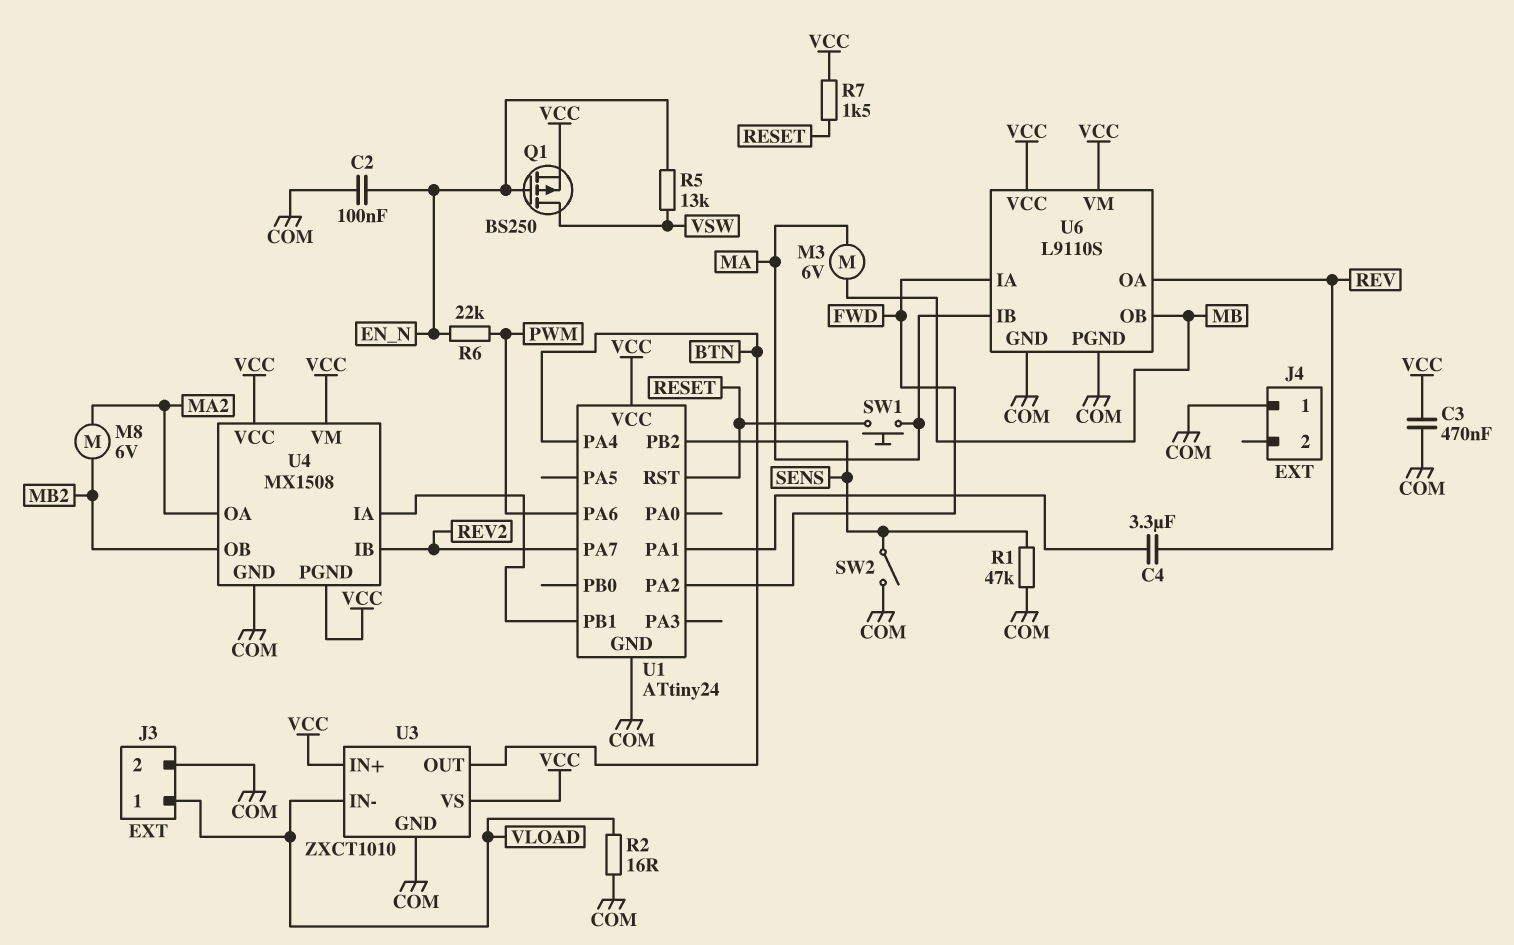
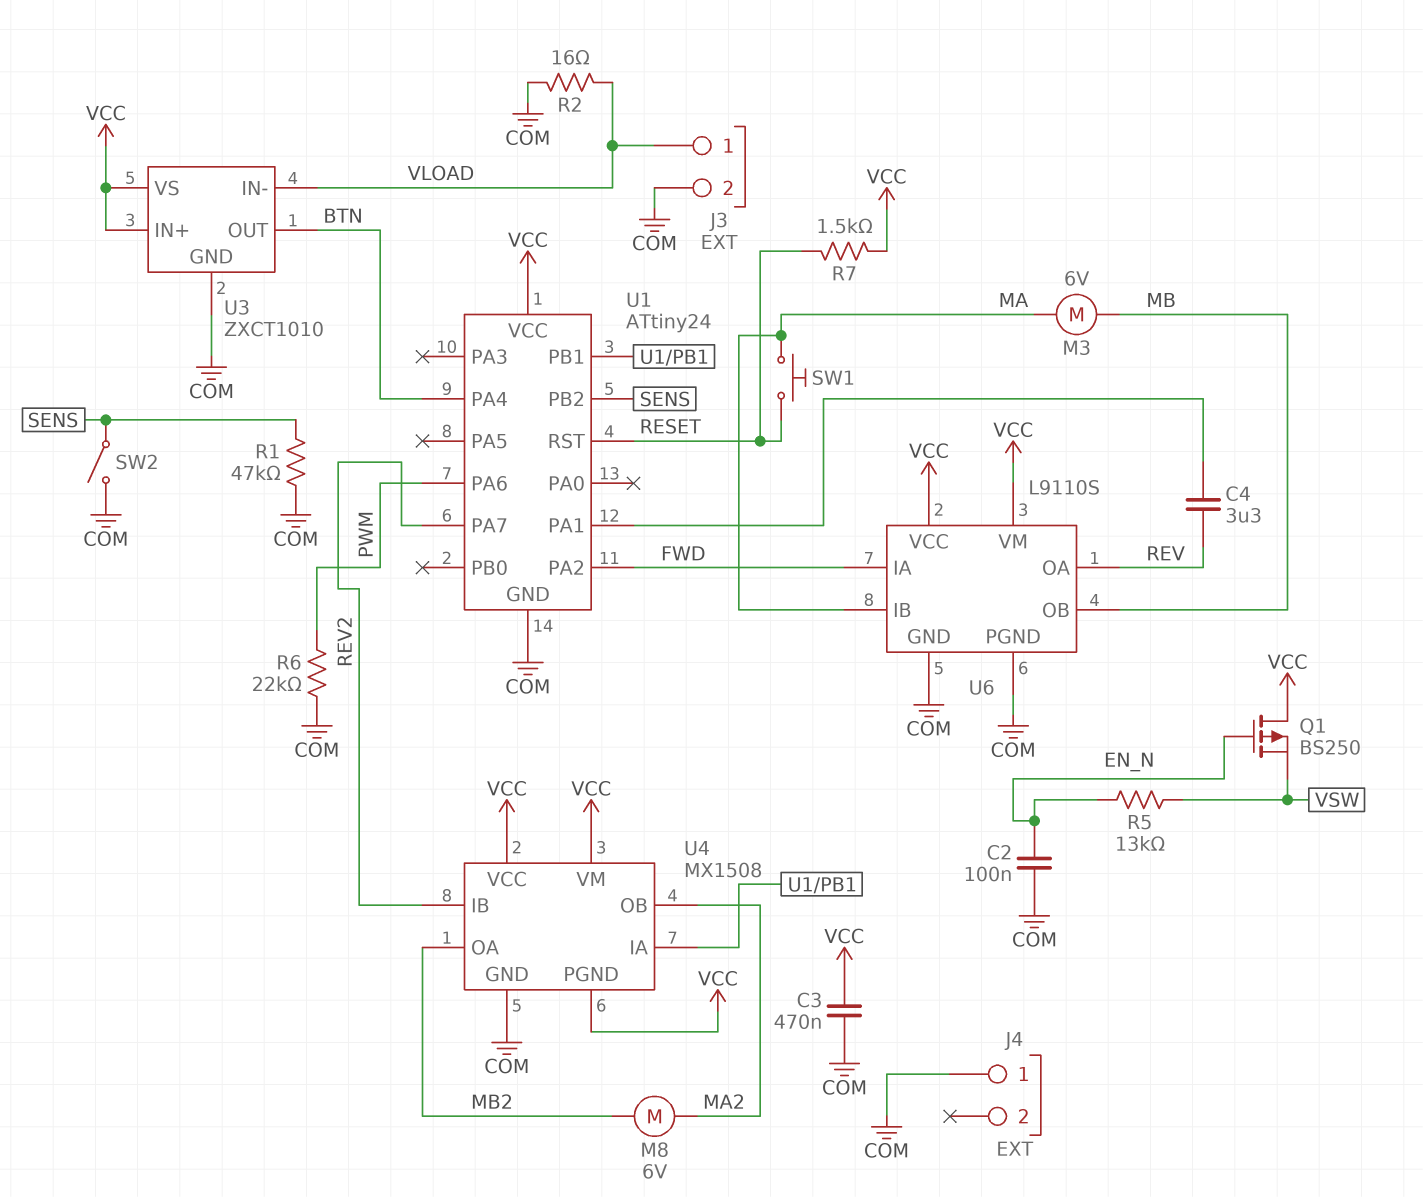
Q1: PMOS BS250 (G EN_N, D VSW, S VCC) -> PMOS BS250 (G EN_N, D VCC, S VSW)
R6: 22k (EN_N, PWM) -> 22k (COM, PWM)
U4 pin OA: MA2 -> MB2
U4 pin OB: MB2 -> MA2

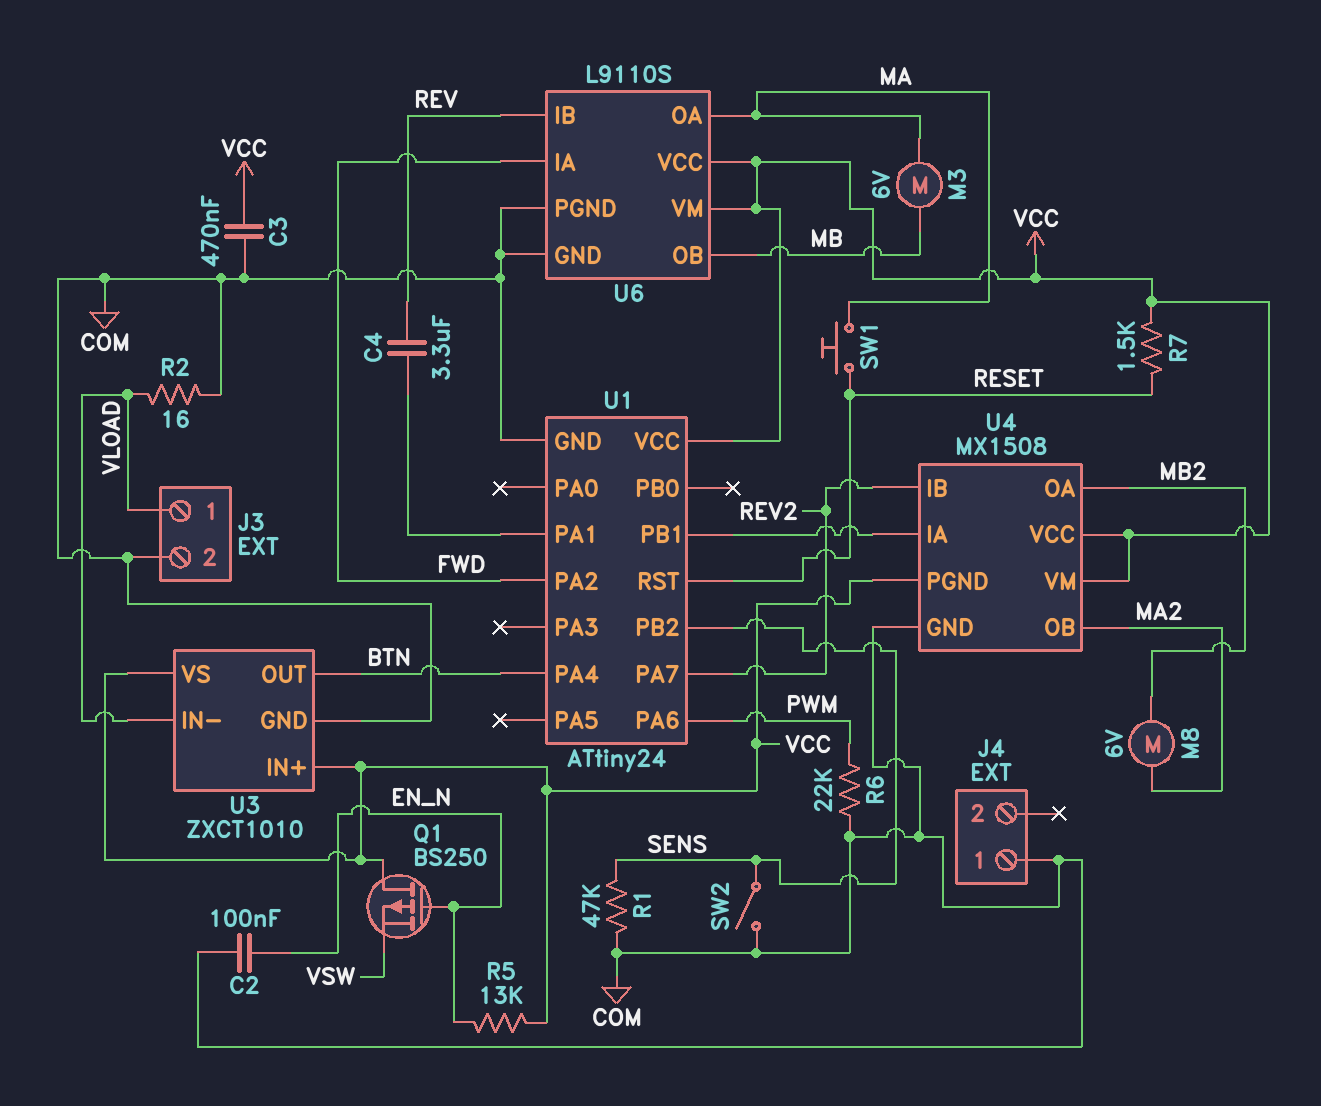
R5: 13k (EN_N, VSW) -> 13k (EN_N, VCC)
U6 pin IB: MA -> REV
U6 pin OA: REV -> MA

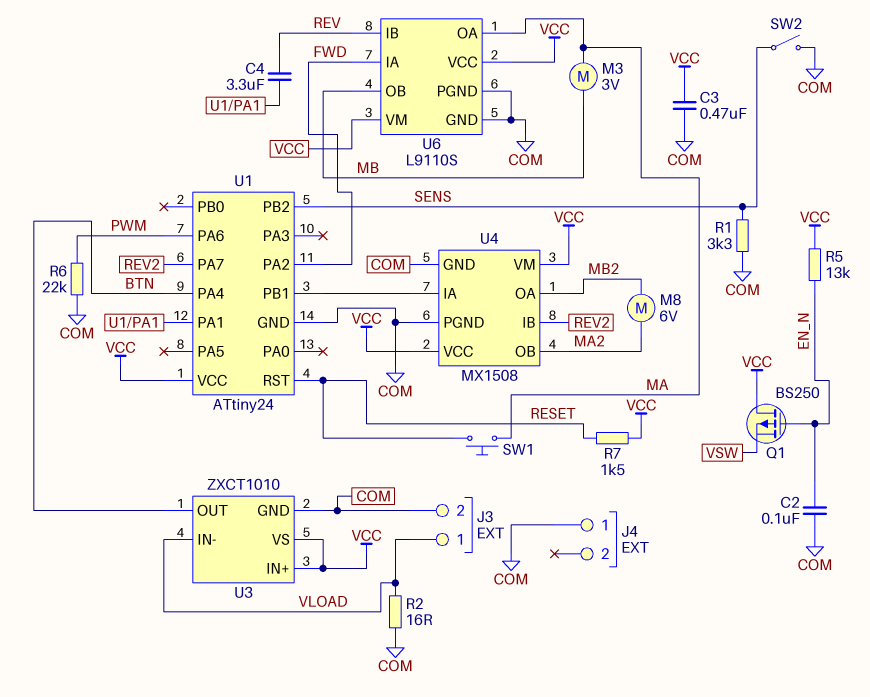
M3: motor 6V (MA, MB) -> motor 3V (MA, MB)
R1: 47k (COM, SENS) -> 3.3k (COM, SENS)
U4 pin PGND: VCC -> COM

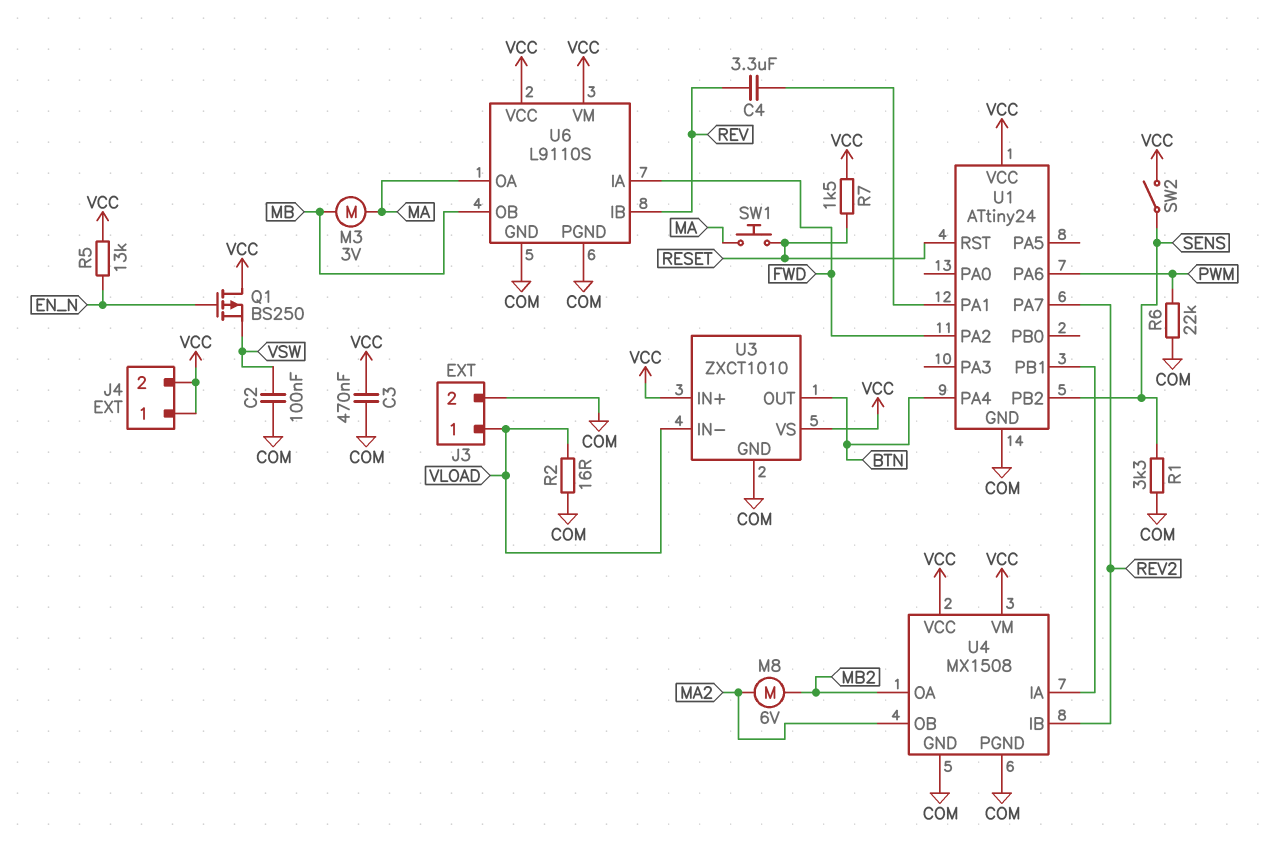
C2: 100nF (COM, EN_N) -> 100nF (COM, VSW)
J4 pin 1: COM -> VCC
J4 pin 2: none -> VCC
SW2: switch (COM, SENS) -> switch (SENS, VCC)

